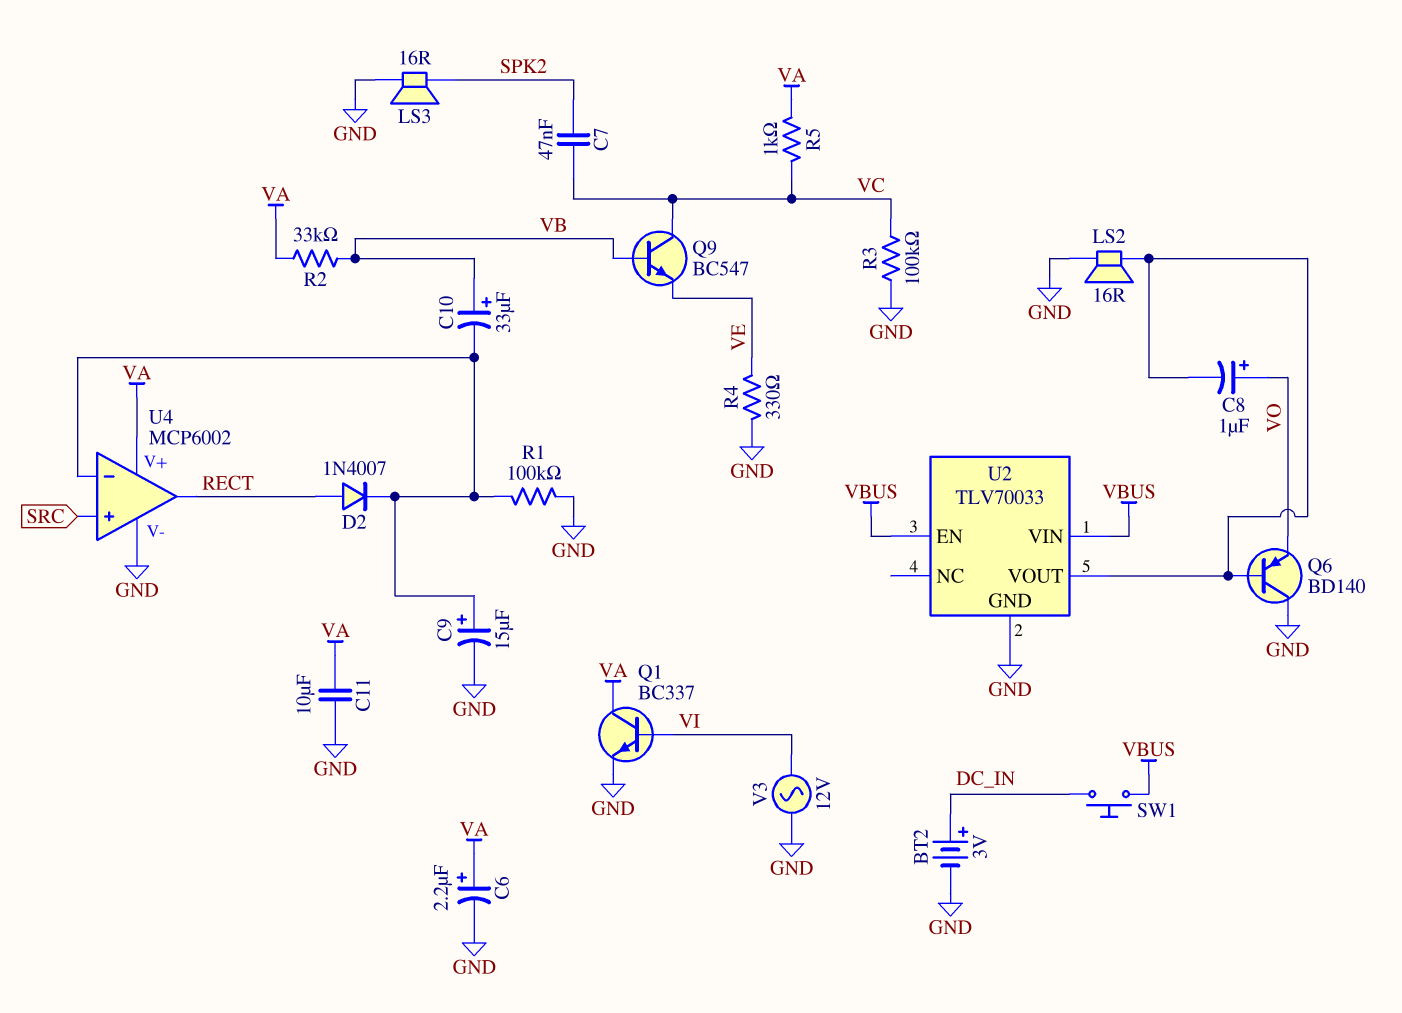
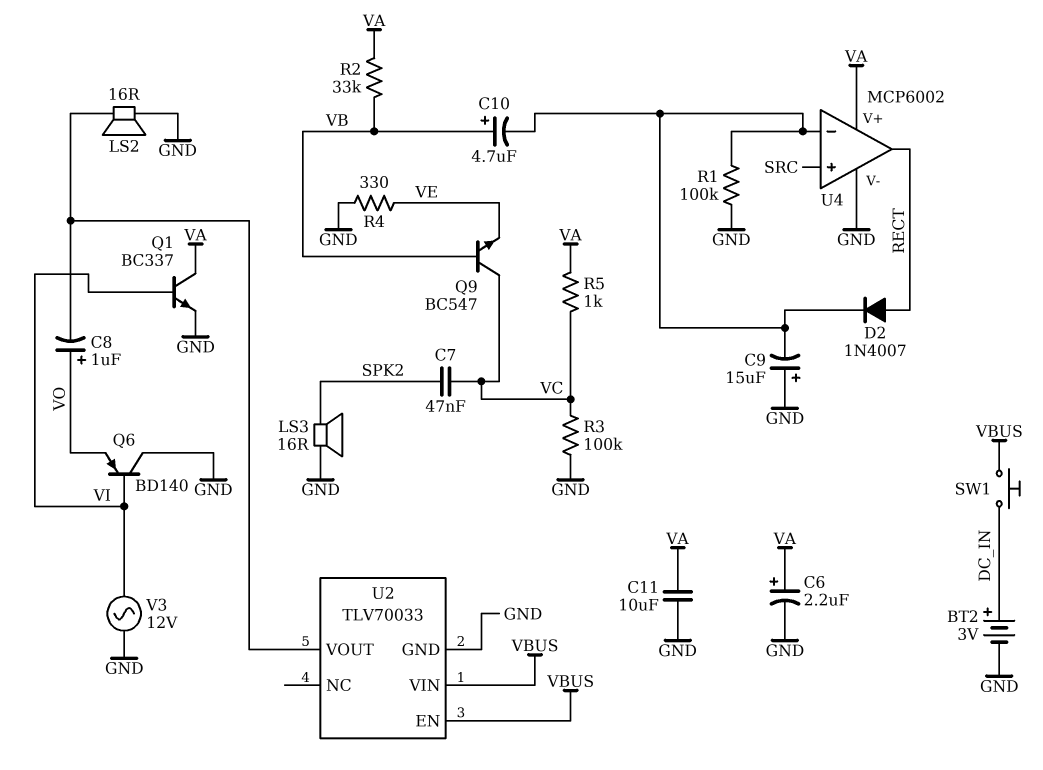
C9: 15uF (plus U4/in-, minus GND) -> 15uF (plus GND, minus U4/in-)
C10: 33uF (plus VB, minus U4/in-) -> 4.7uF (plus VB, minus U4/in-)
Q6: PNP BD140 (B U2/VOUT, C GND, E VO) -> PNP BD140 (B VI, C GND, E VO)

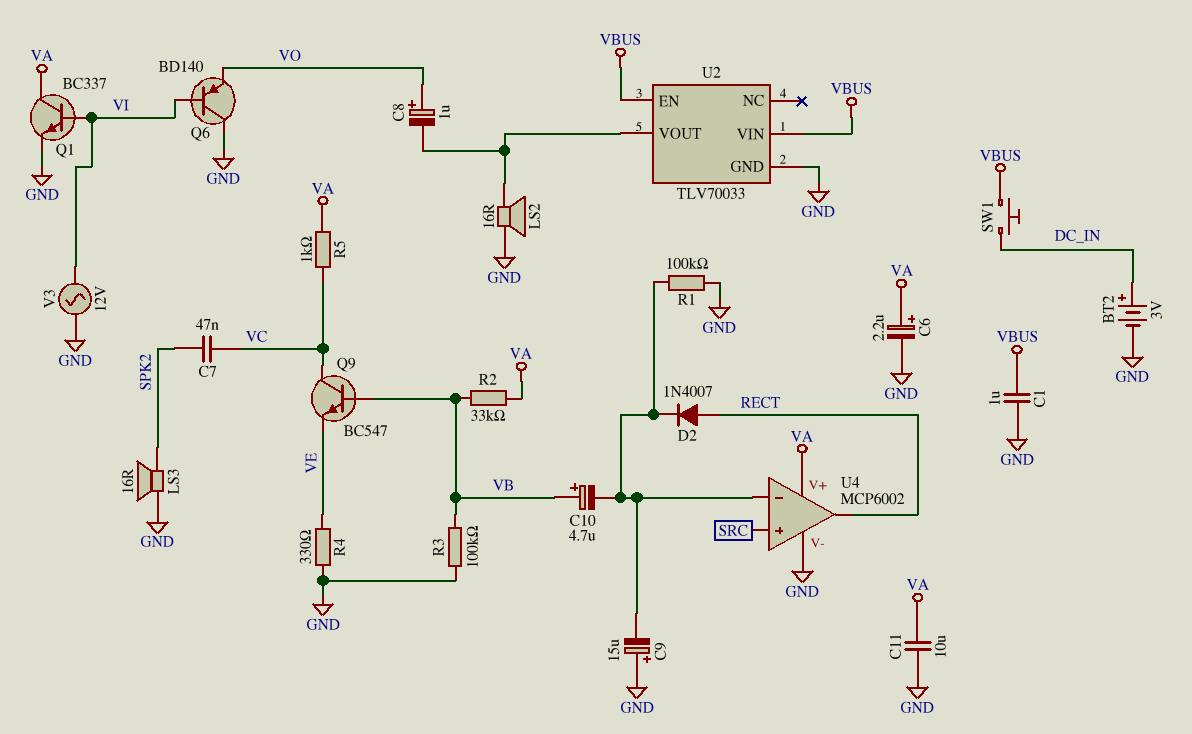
C1: none -> 1uF (GND, VBUS)
R3: 100k (GND, VC) -> 100k (GND, VB)

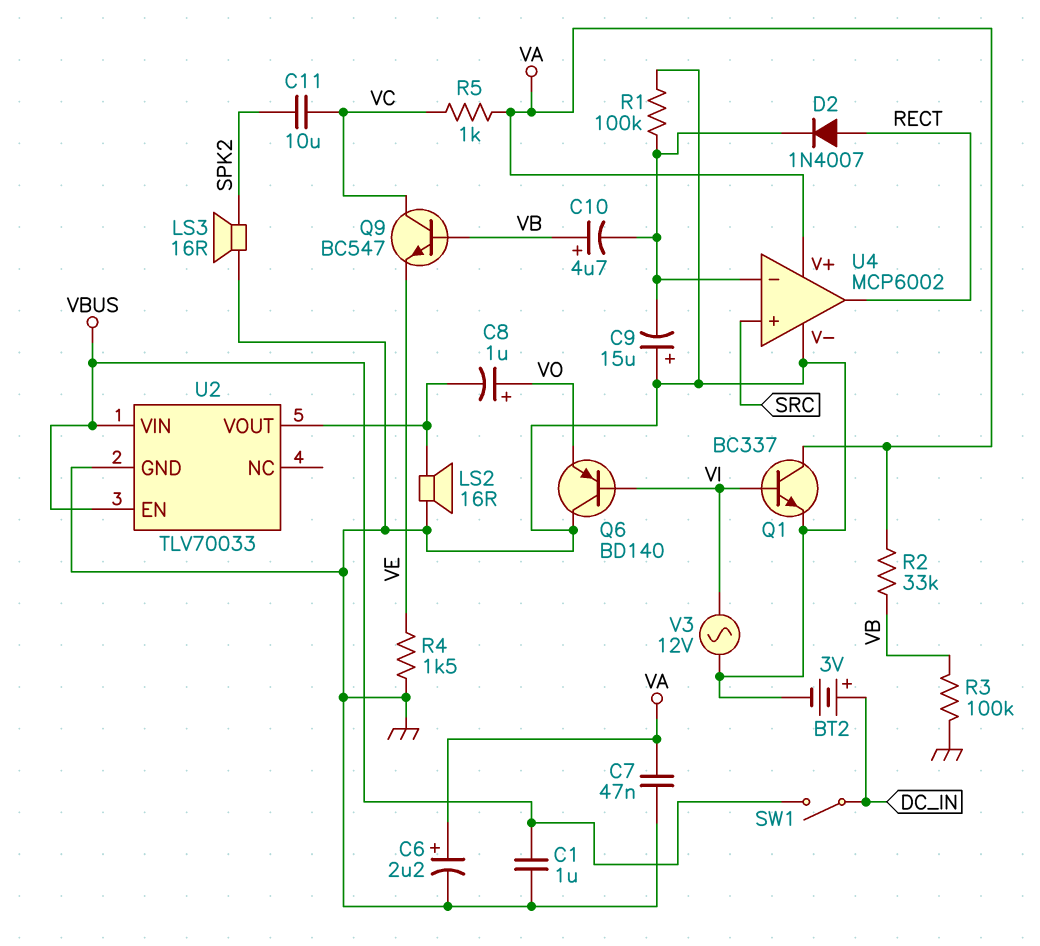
C7: 47nF (SPK2, VC) -> 47nF (GND, VA)
C11: 10uF (GND, VA) -> 10uF (SPK2, VC)
R4: 330 (GND, VE) -> 1.5k (GND, VE)
SW1: button (DC_IN, VBUS) -> switch (DC_IN, VBUS)

